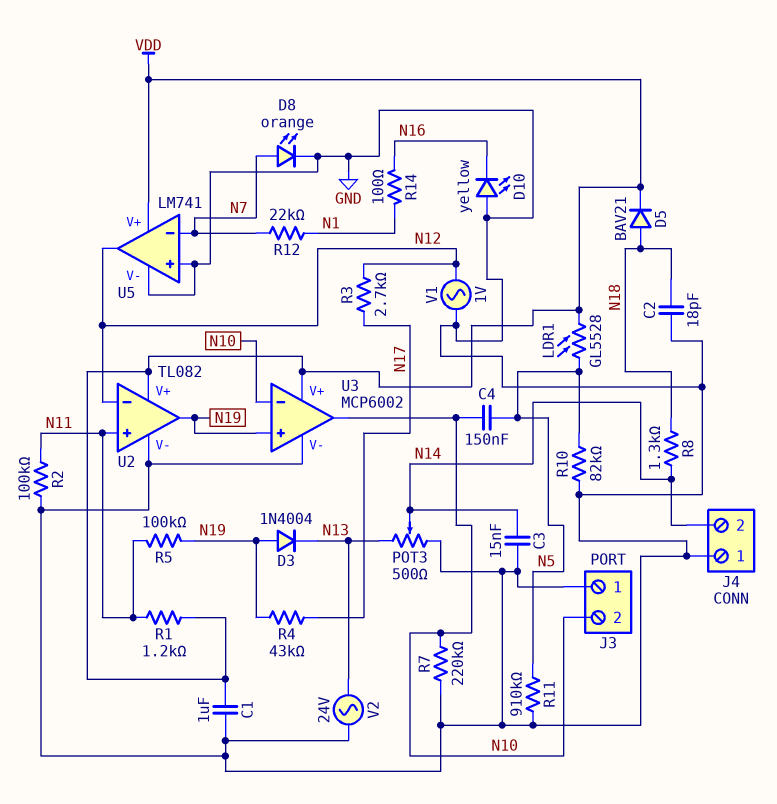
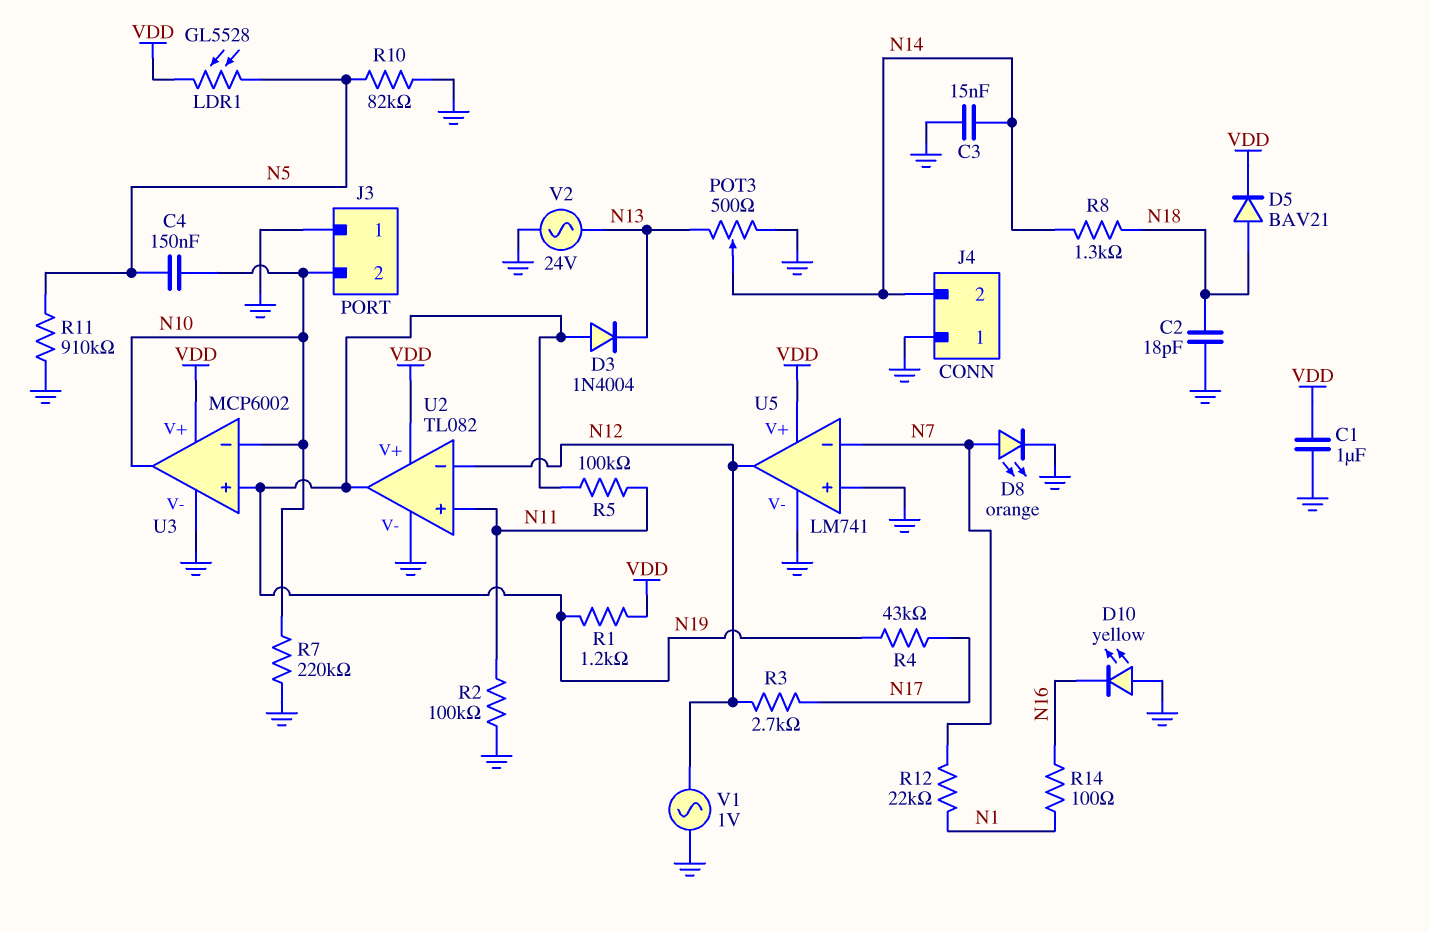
R1: 1.2k (N11, VDD) -> 1.2k (N19, VDD)

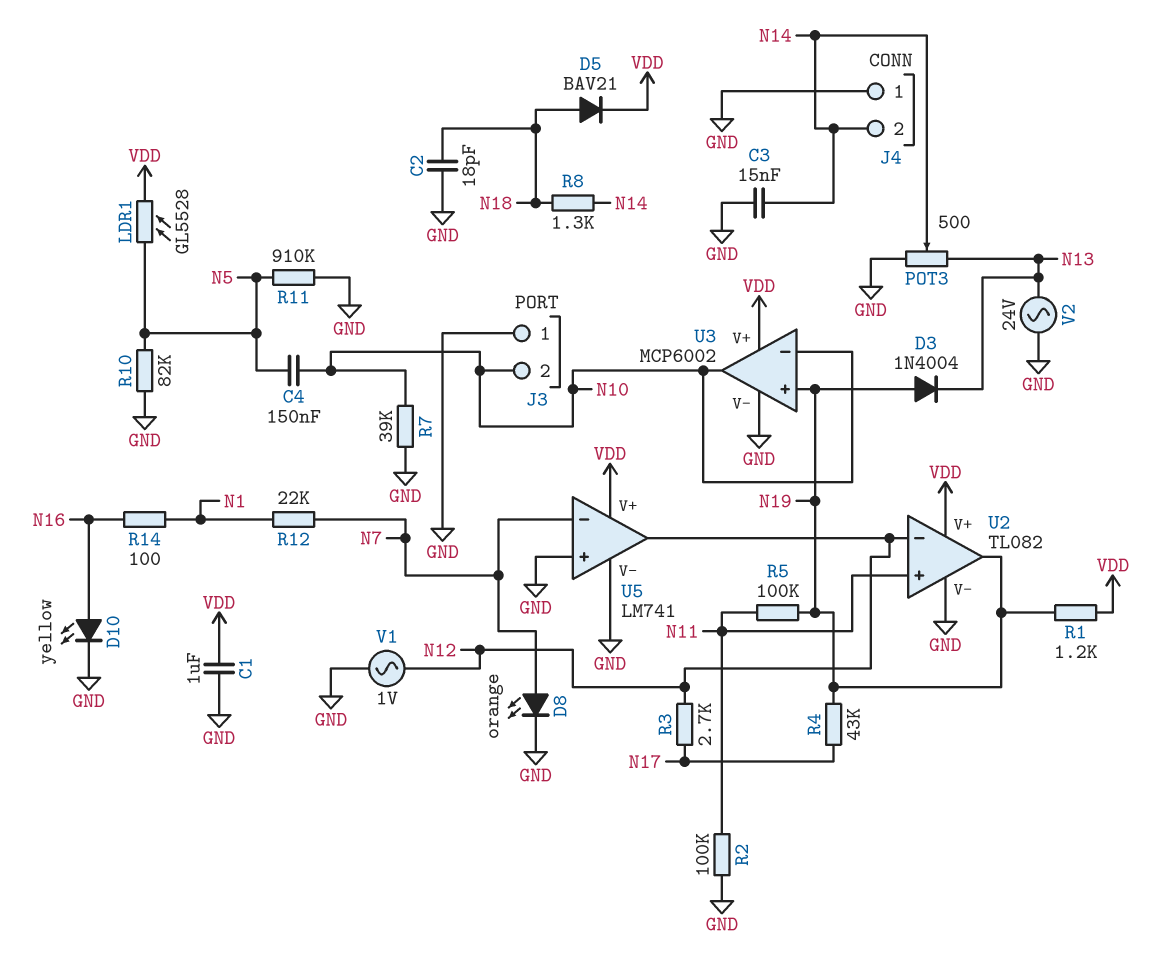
D10: LED yellow (A GND, K N16) -> LED yellow (A N16, K GND)
R7: 220k (GND, N10) -> 39k (GND, N10)

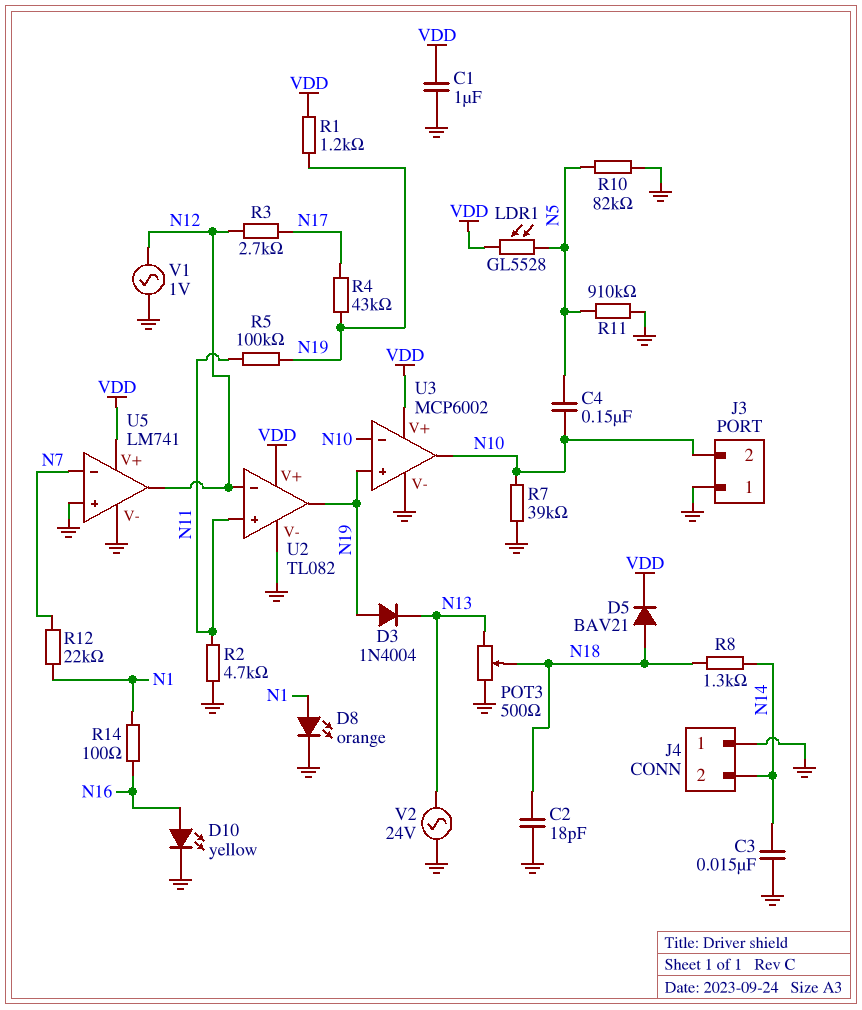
D8: LED orange (A N7, K GND) -> LED orange (A N1, K GND)
POT3: 500 (GND, N13, wiper N14) -> 500 (GND, N13, wiper N18)
R2: 100k (GND, N11) -> 4.7k (GND, N11)

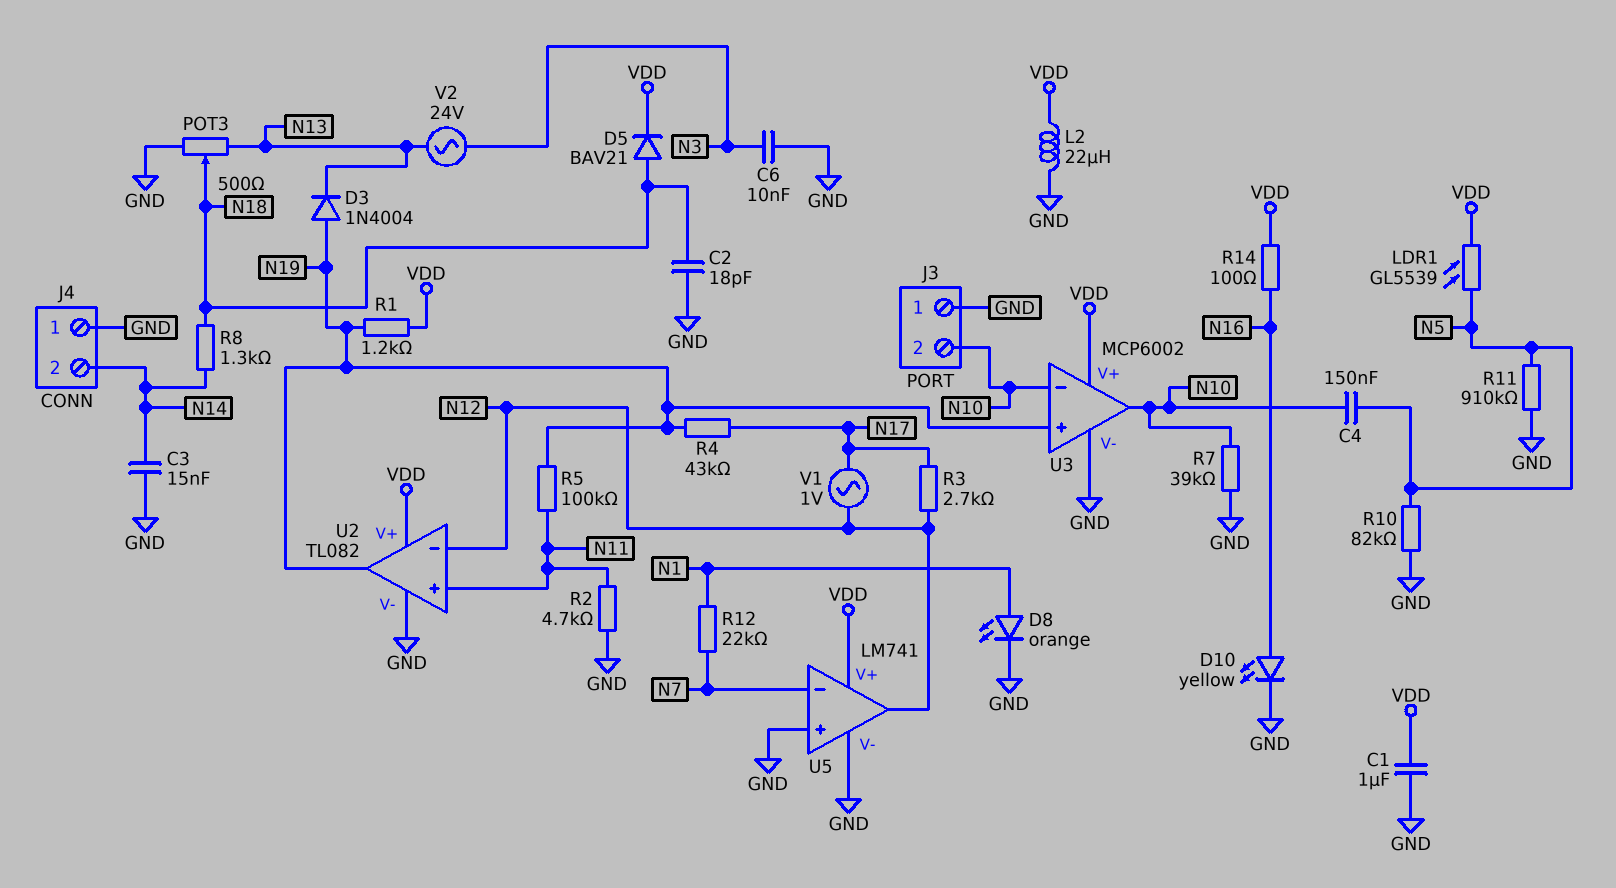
C6: none -> 10nF (GND, N3)
L2: none -> 22uH (GND, VDD)
LDR1: GL5528 (N5, VDD) -> GL5539 (N5, VDD)
R14: 100 (N1, N16) -> 100 (N16, VDD)
V1: AC 1V (GND, N12) -> AC 1V (N12, N17)
V2: AC 24V (GND, N13) -> AC 24V (N3, N13)

